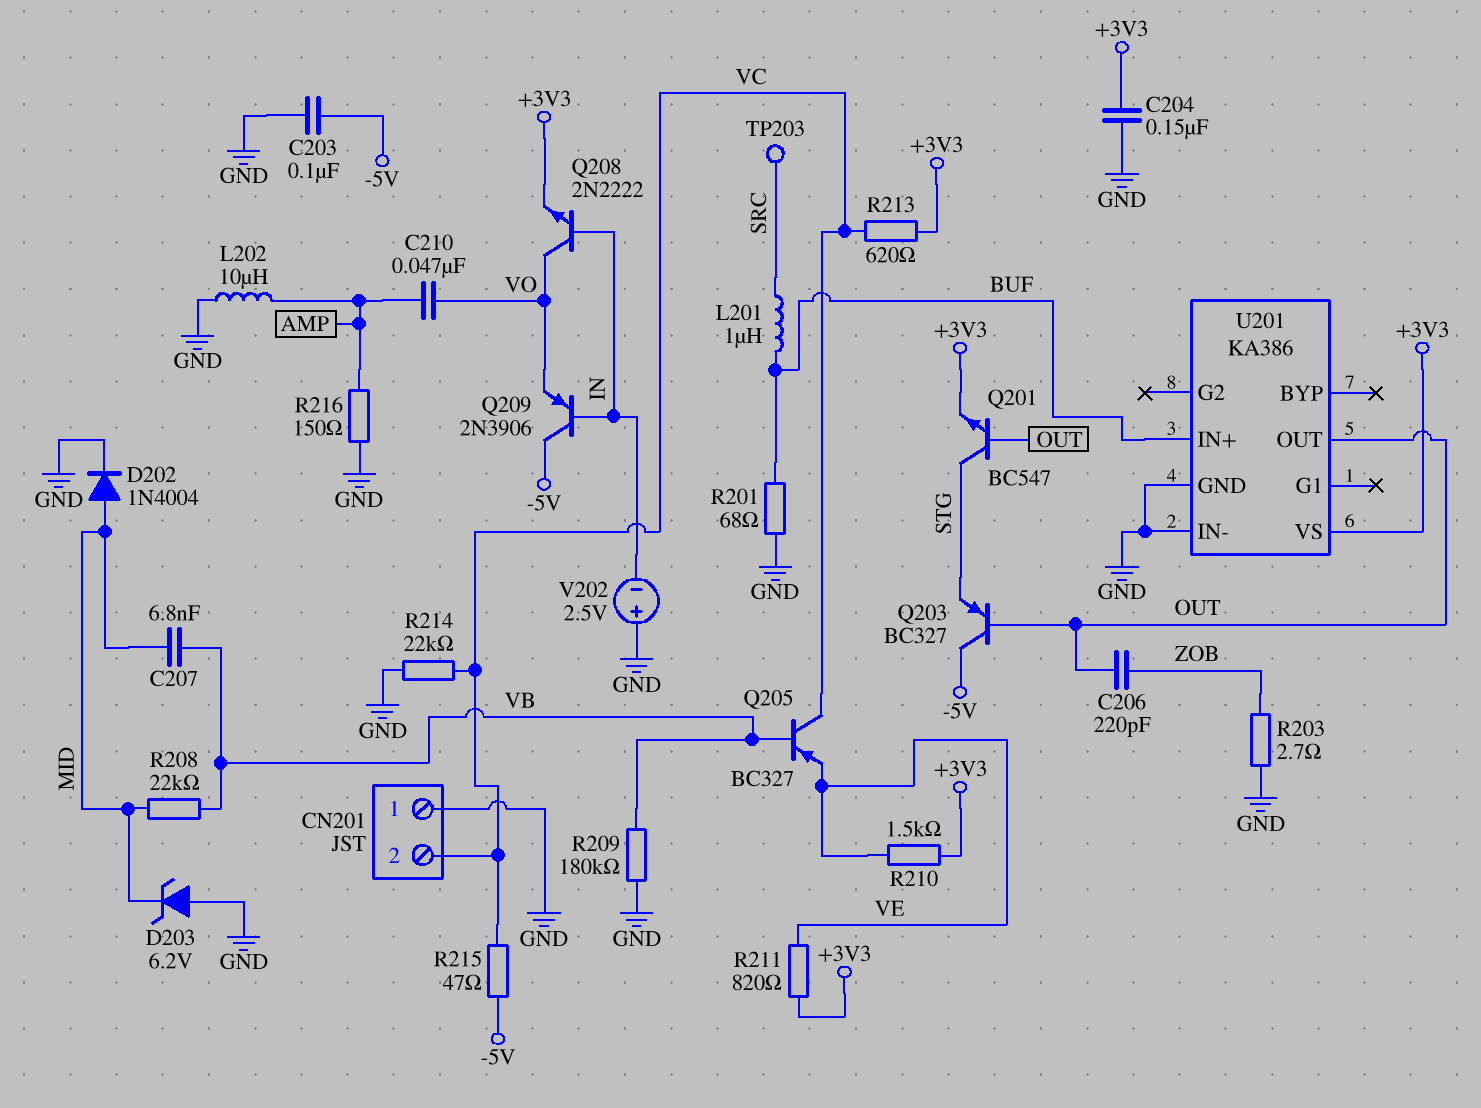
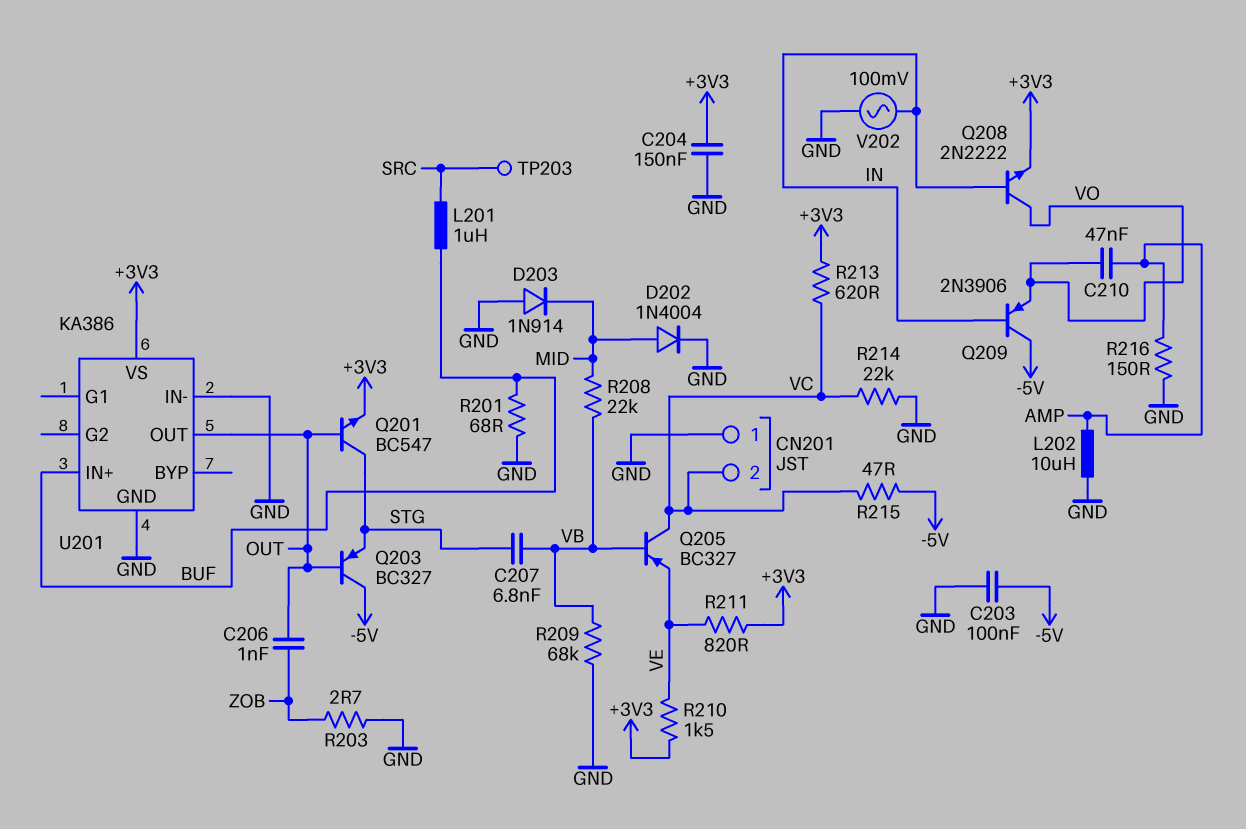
C206: 220pF (OUT, ZOB) -> 1nF (OUT, ZOB)
C207: 6.8nF (MID, VB) -> 6.8nF (STG, VB)
D203: zener 6.2V (A GND, K MID) -> diode 1N914 (A GND, K MID)
R209: 180k (GND, VB) -> 68k (GND, VB)
V202: 2.5V (plus GND, minus IN) -> AC 100mV (GND, IN)

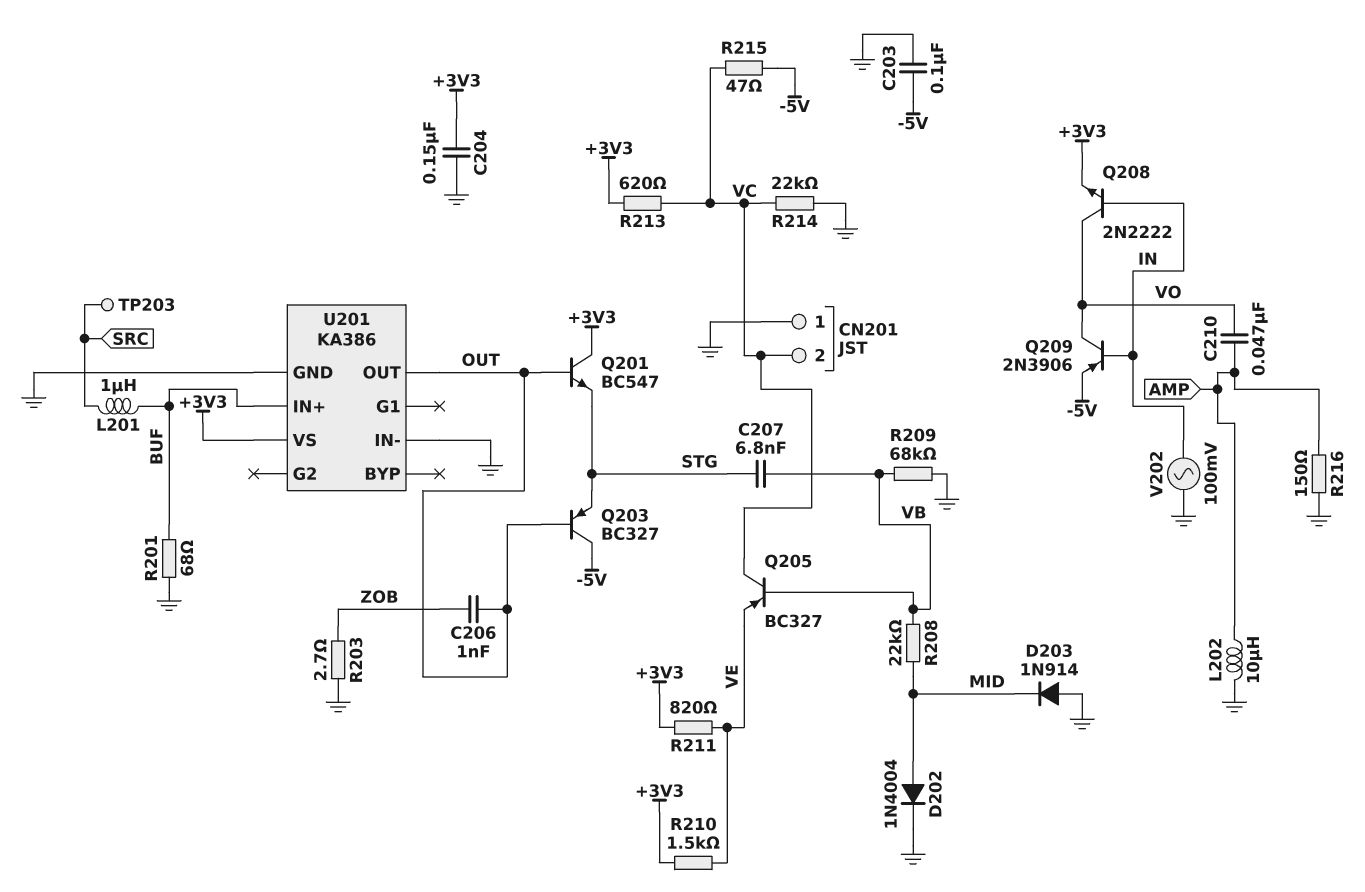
Q201: NPN BC547 (B OUT, C STG, E +3V3) -> NPN BC547 (B OUT, C +3V3, E STG)
Q209: PNP 2N3906 (B IN, C -5V, E VO) -> PNP 2N3906 (B IN, C VO, E -5V)

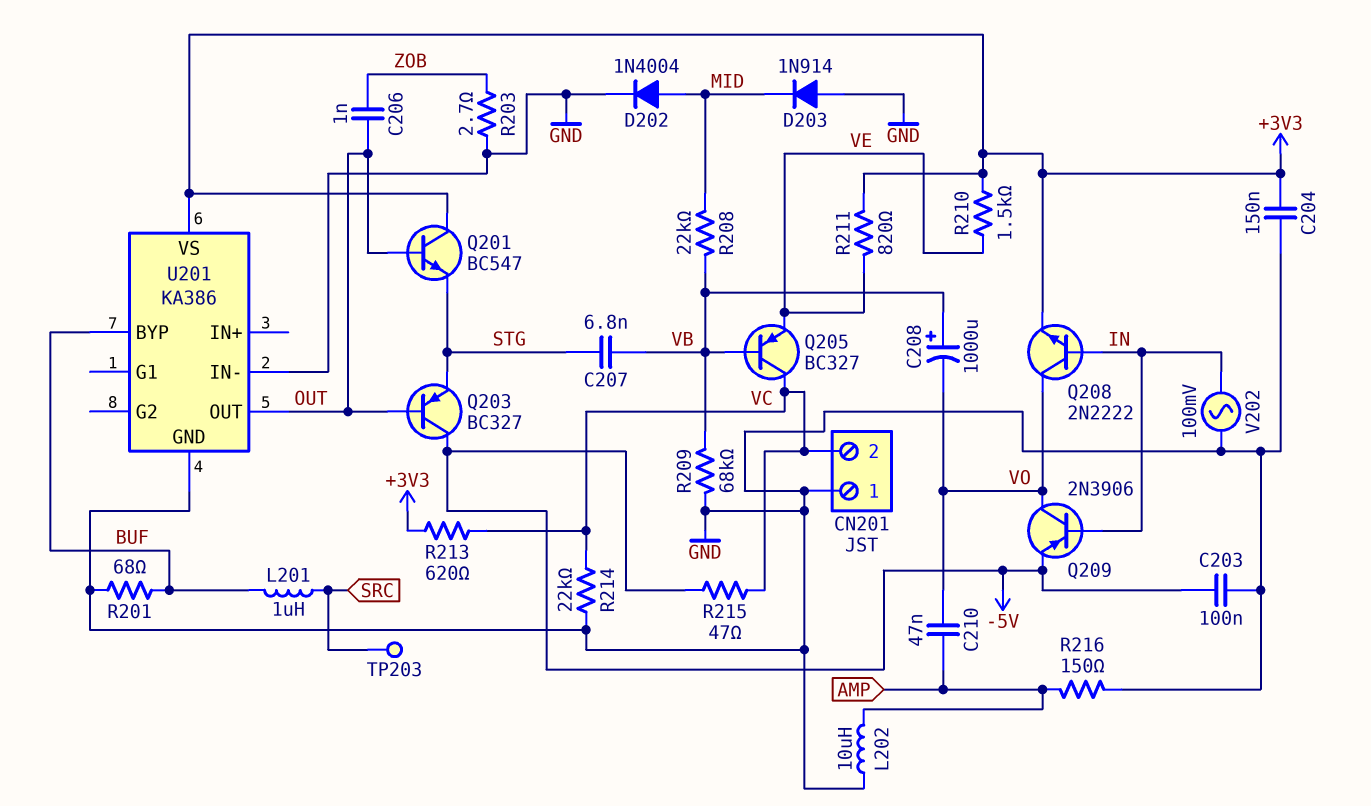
C208: none -> 1000uF (plus VB, minus VO)
U201 pin BYP: none -> BUF
U201 pin IN+: BUF -> none

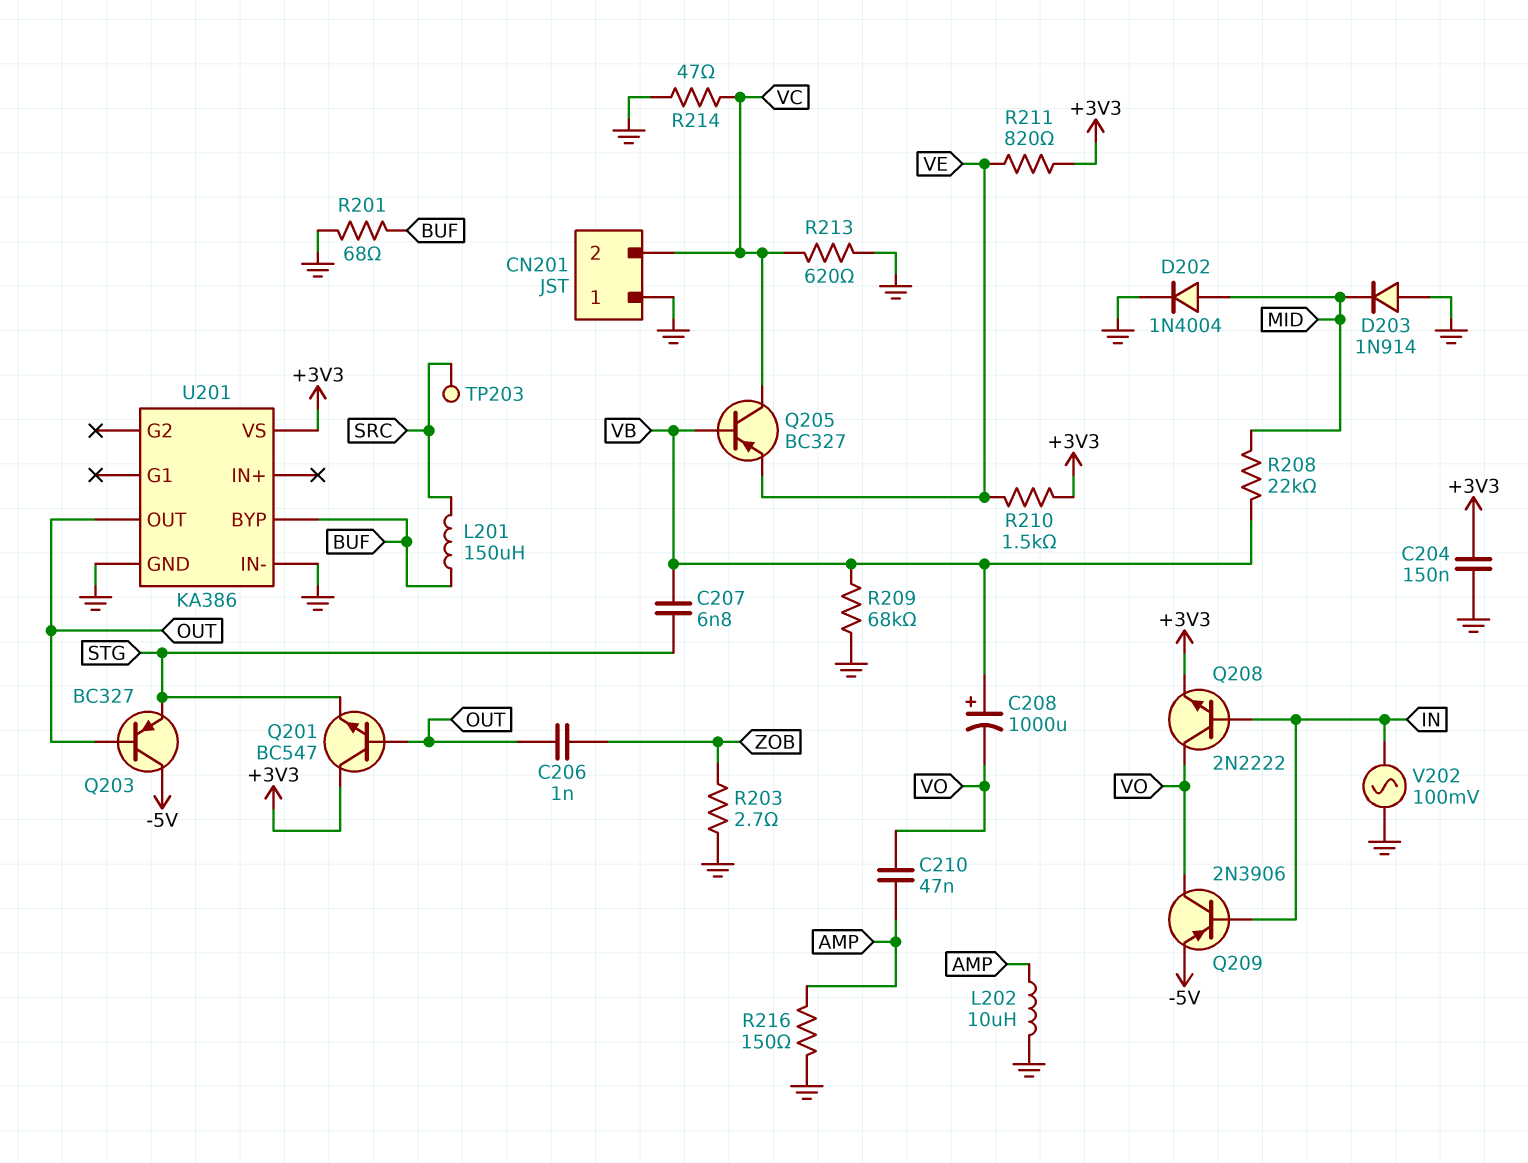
C203: 100nF (-5V, GND) -> none
L201: 1uH (BUF, SRC) -> 150uH (BUF, SRC)
R213: 620 (+3V3, VC) -> 620 (GND, VC)
R214: 22k (GND, VC) -> 47 (GND, VC)
R215: 47 (-5V, VC) -> none

